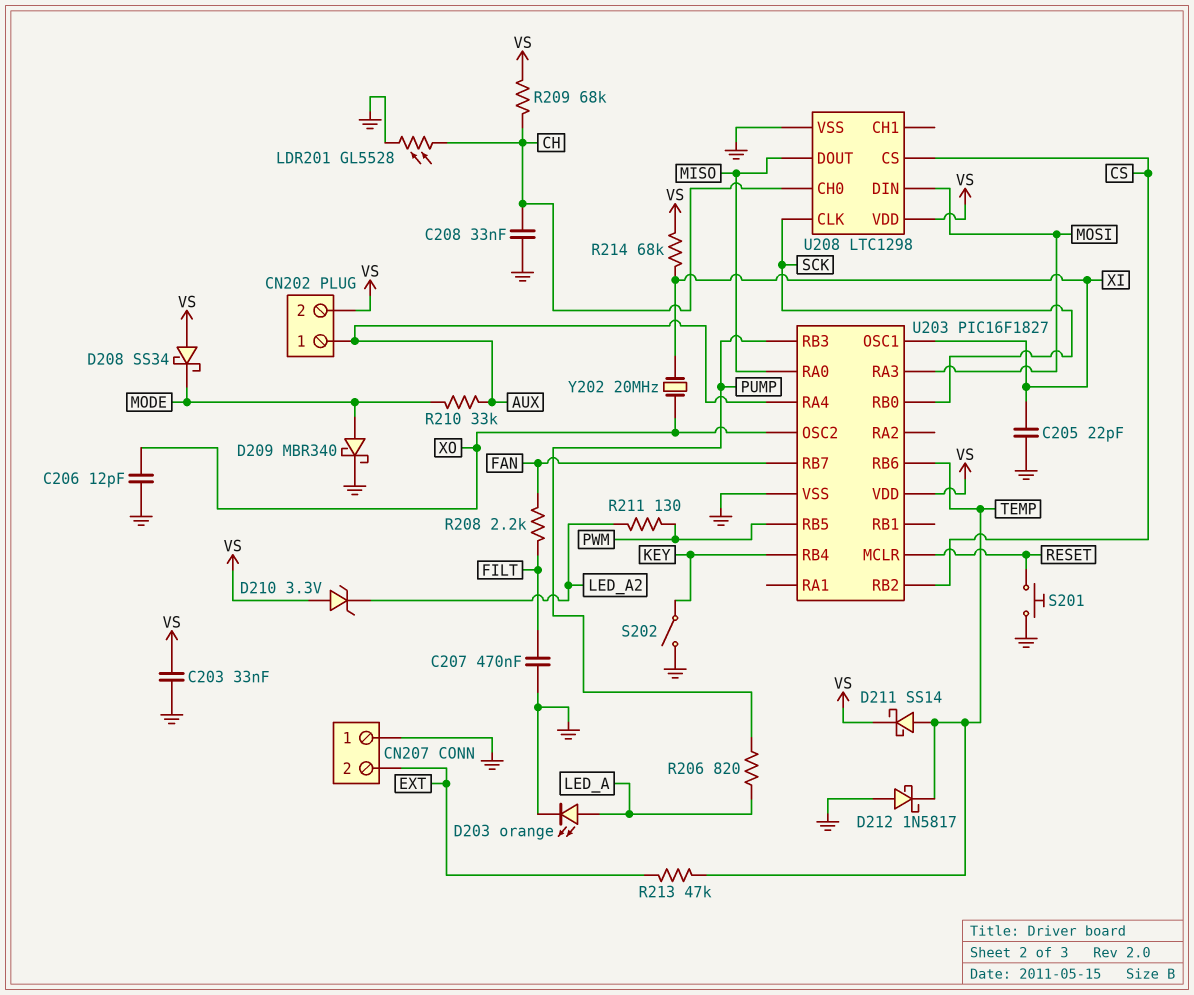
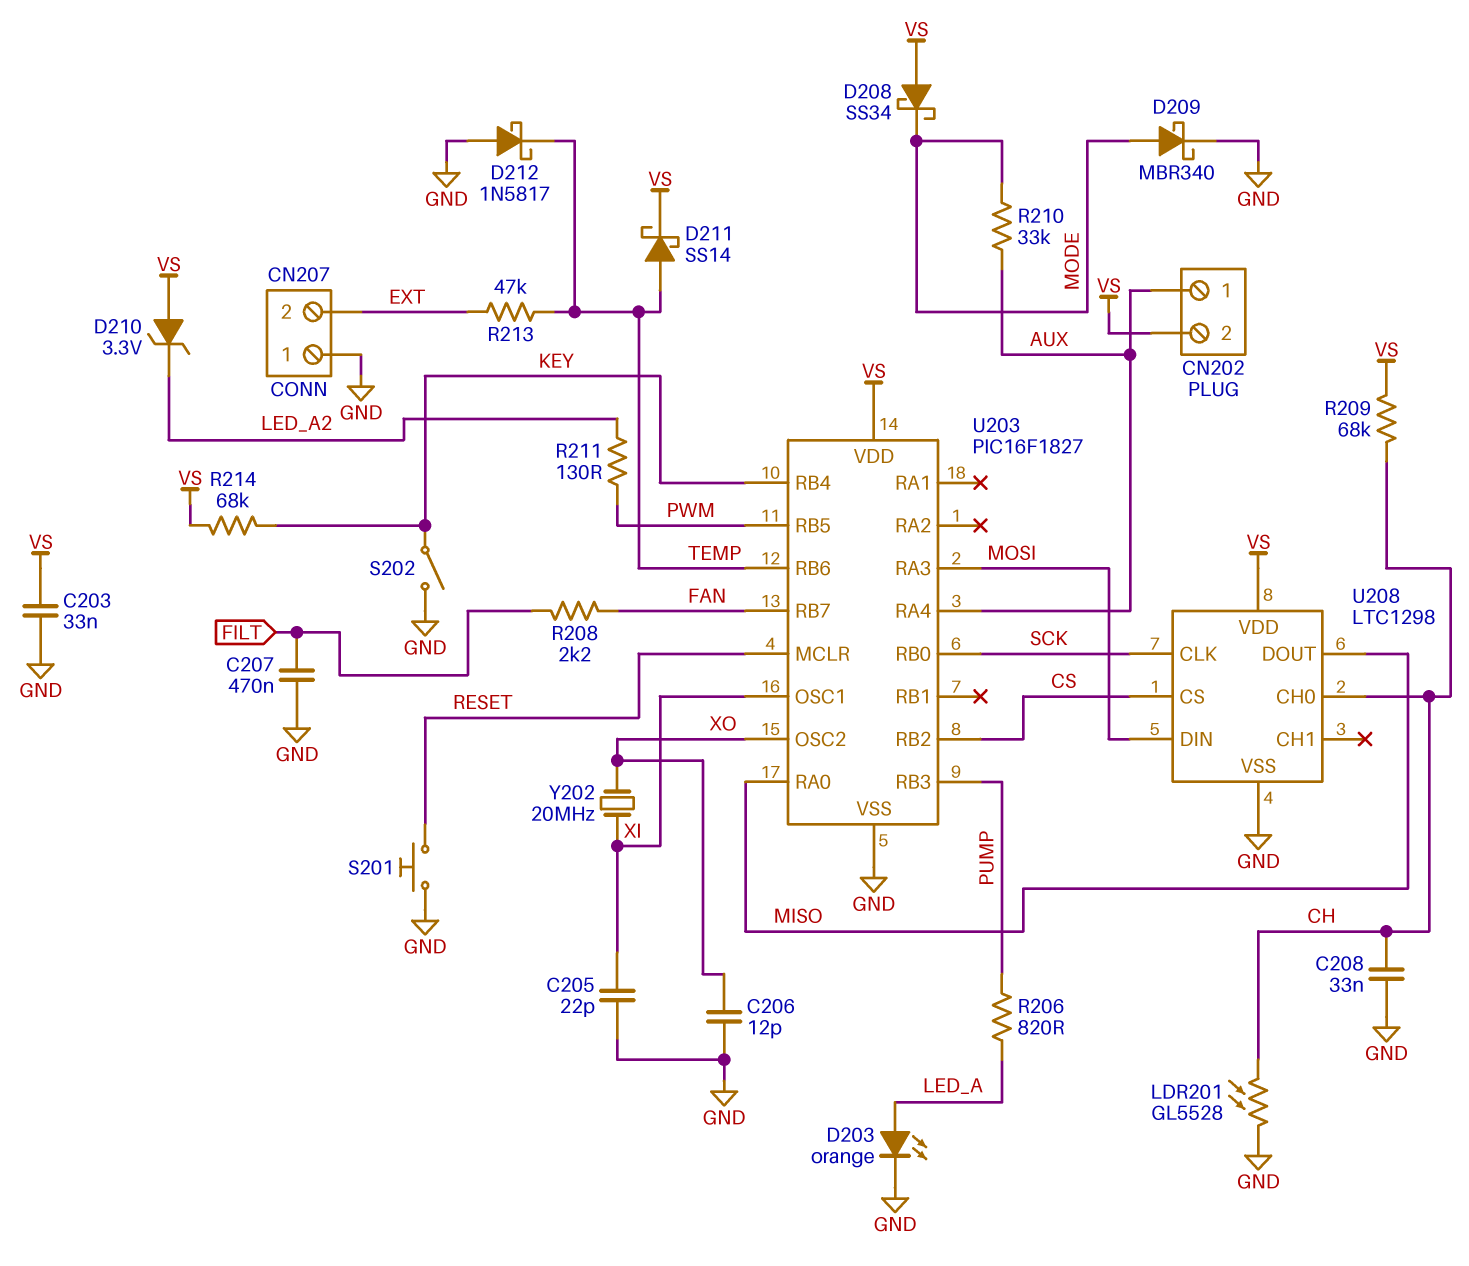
R214: 68k (VS, XI) -> 68k (KEY, VS)

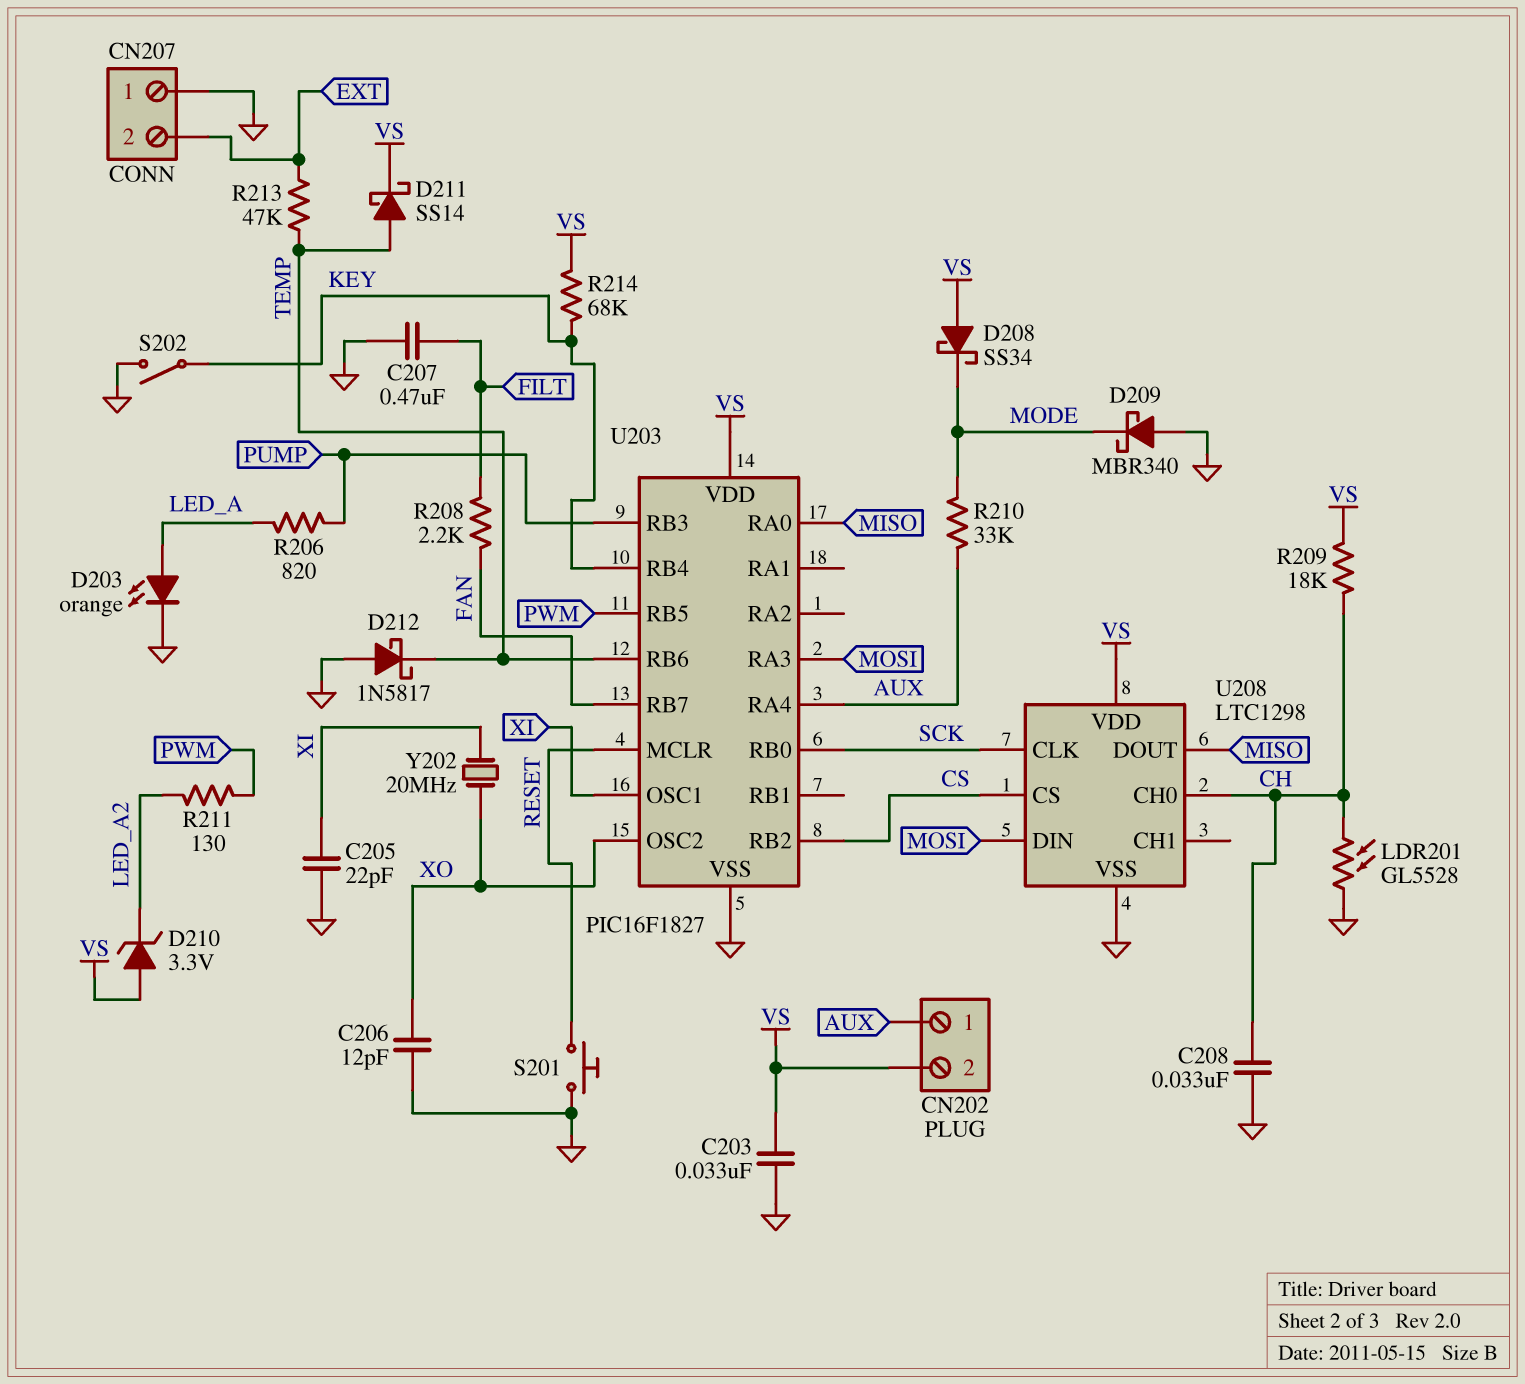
D209: schottky MBR340 (A MODE, K GND) -> schottky MBR340 (A GND, K MODE)
R209: 68k (CH, VS) -> 18k (CH, VS)

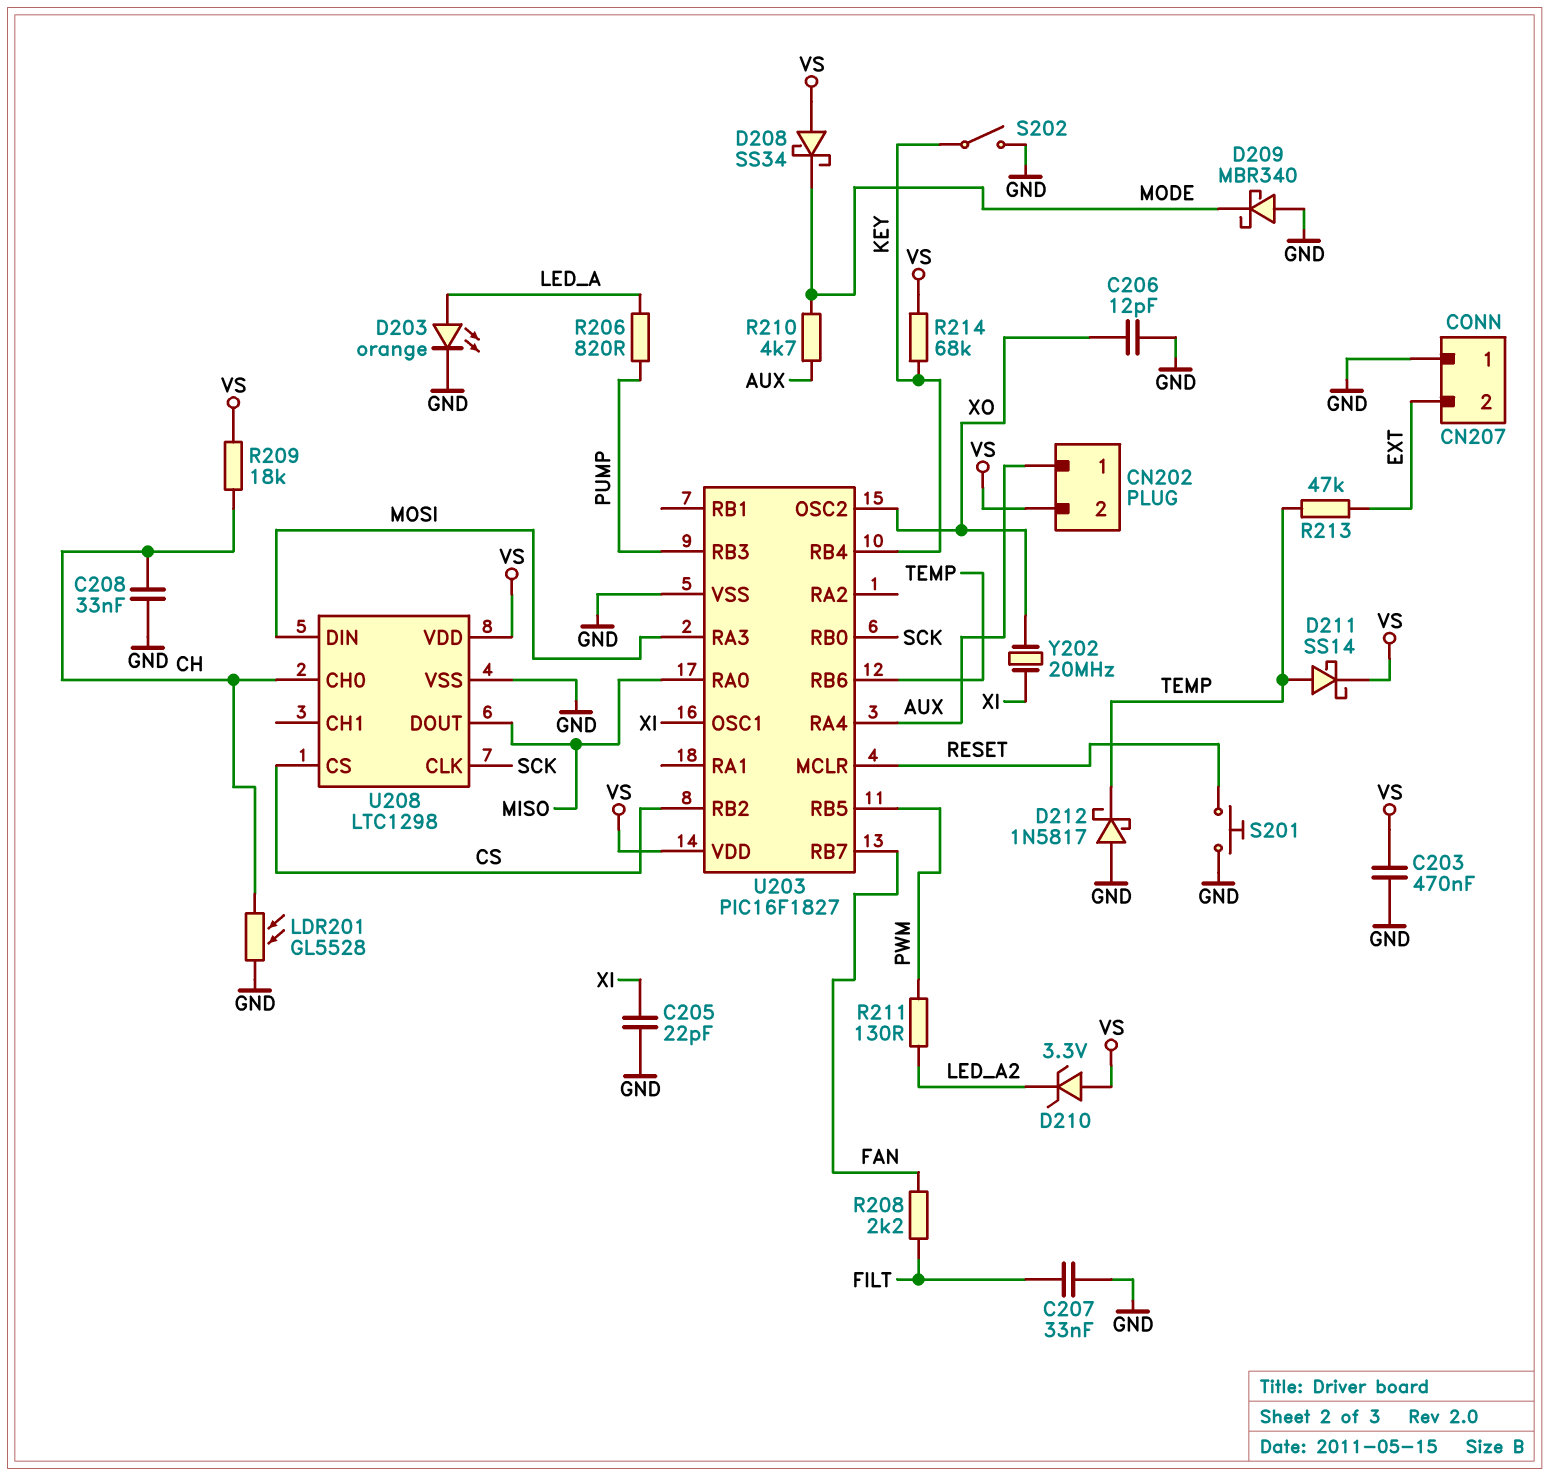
C203: 33nF (GND, VS) -> 470nF (GND, VS)
C207: 470nF (FILT, GND) -> 33nF (FILT, GND)
R210: 33k (AUX, MODE) -> 4.7k (AUX, MODE)

